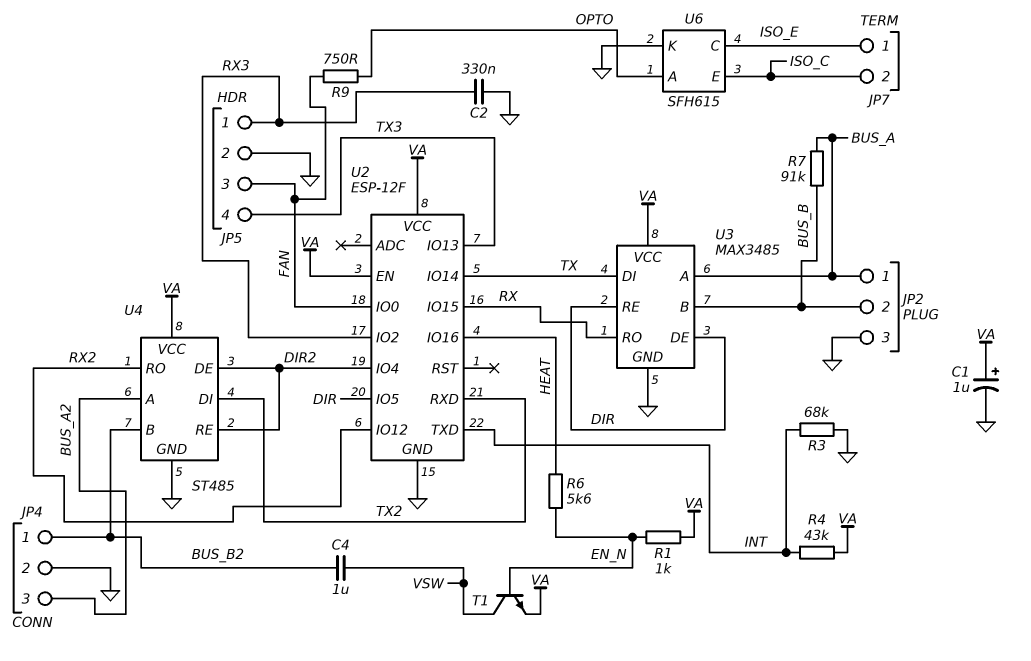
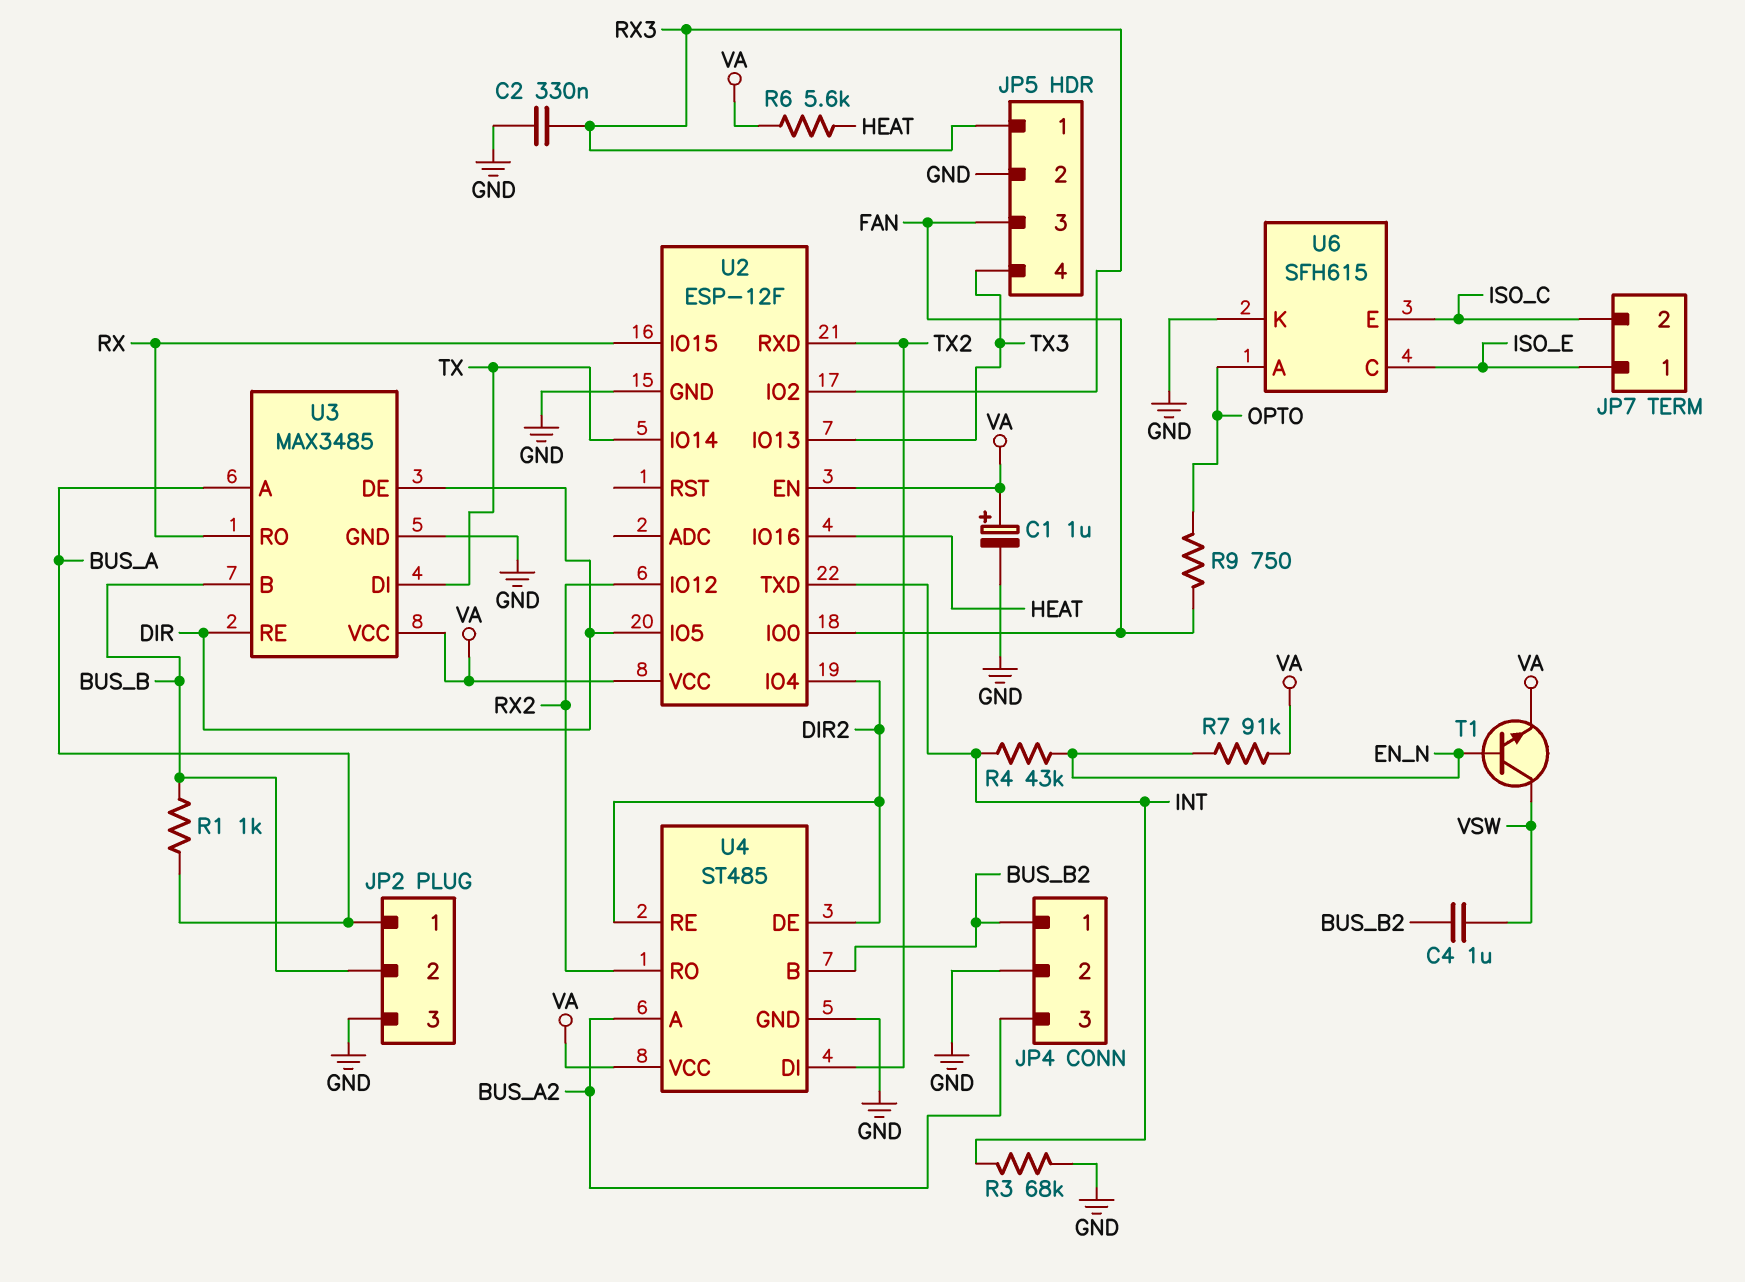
R1: 1k (EN_N, VA) -> 1k (BUS_A, BUS_B)
R4: 43k (INT, VA) -> 43k (EN_N, INT)
R6: 5.6k (EN_N, HEAT) -> 5.6k (HEAT, VA)
R7: 91k (BUS_A, BUS_B) -> 91k (EN_N, VA)

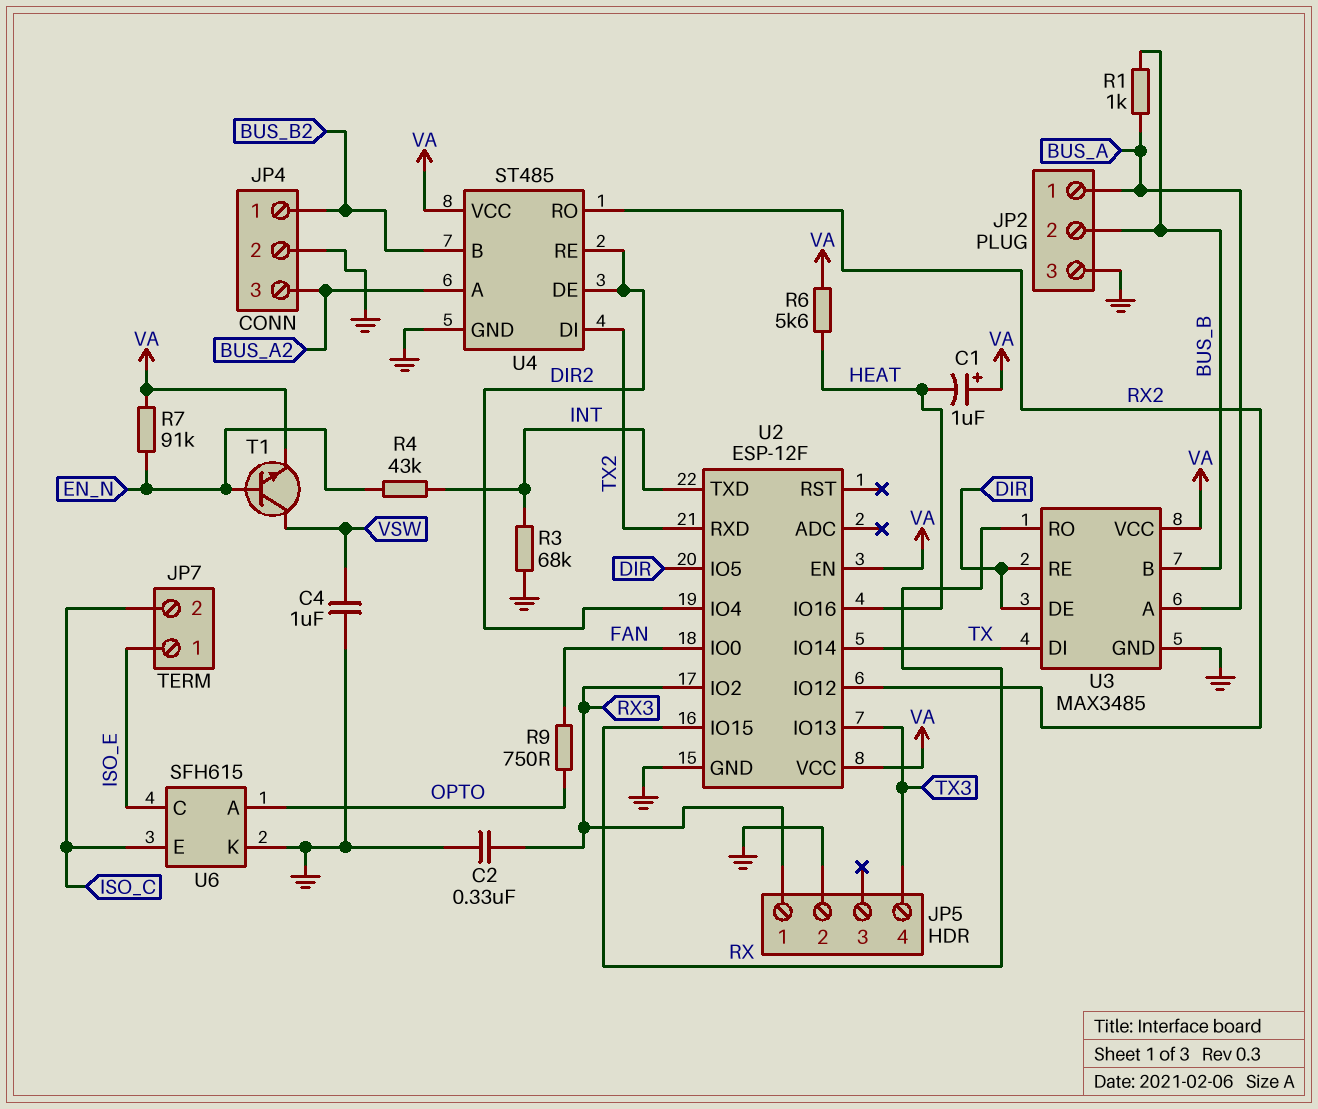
C1: 1uF (plus VA, minus GND) -> 1uF (plus VA, minus HEAT)
C4: 1uF (BUS_B2, VSW) -> 1uF (GND, VSW)
JP5 pin 3: FAN -> none

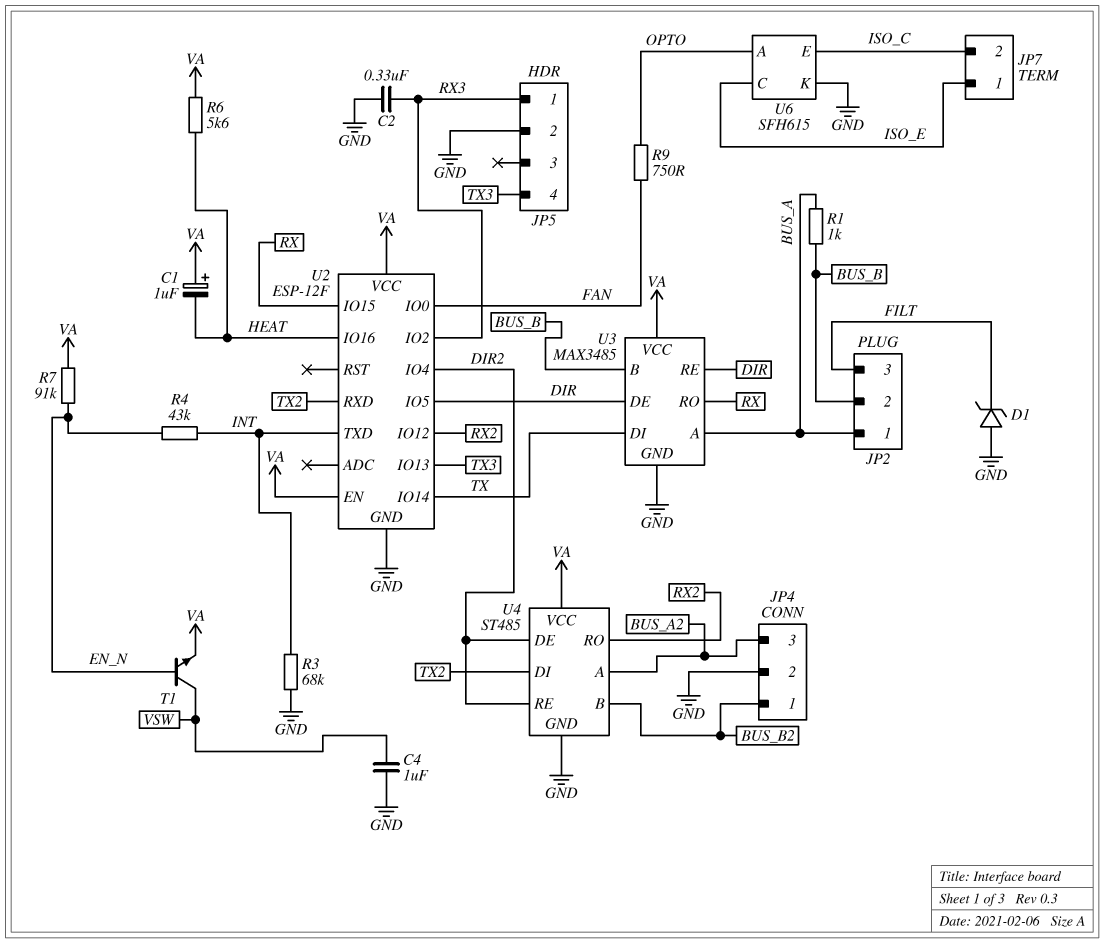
D1: none -> zener (A GND, K FILT)
JP2 pin 3: GND -> FILT

